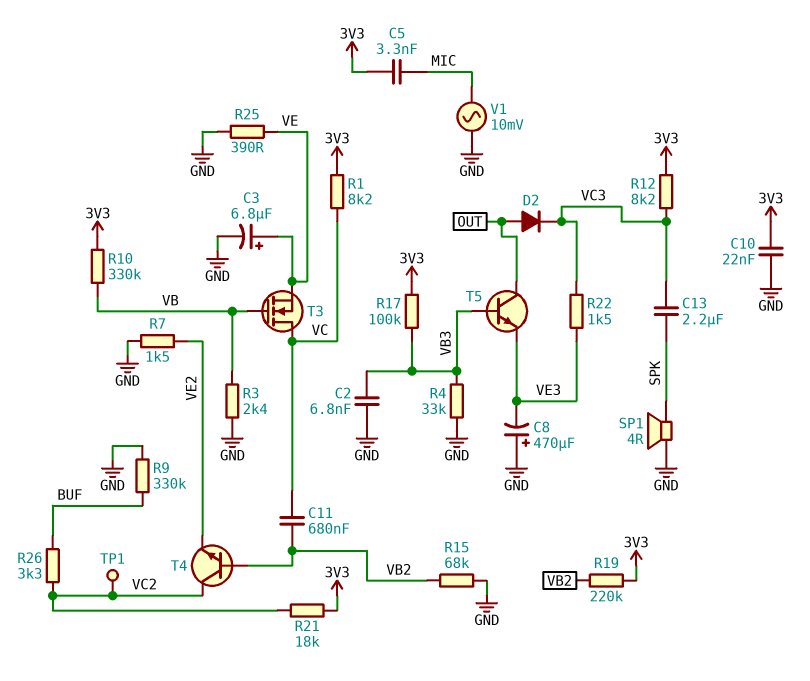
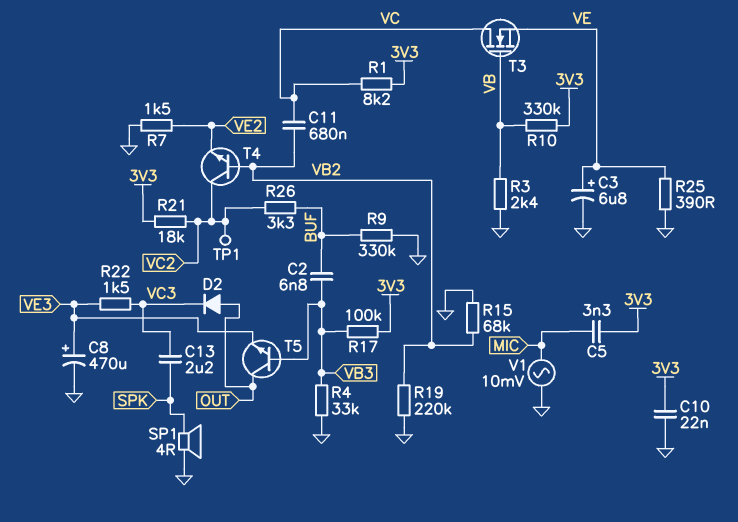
C2: 6.8nF (GND, VB3) -> 6.8nF (BUF, VB3)
C8: 470uF (plus GND, minus VE3) -> 470uF (plus VE3, minus GND)
R12: 8.2k (3V3, VC3) -> none
R19: 220k (3V3, VB2) -> 220k (GND, VB2)

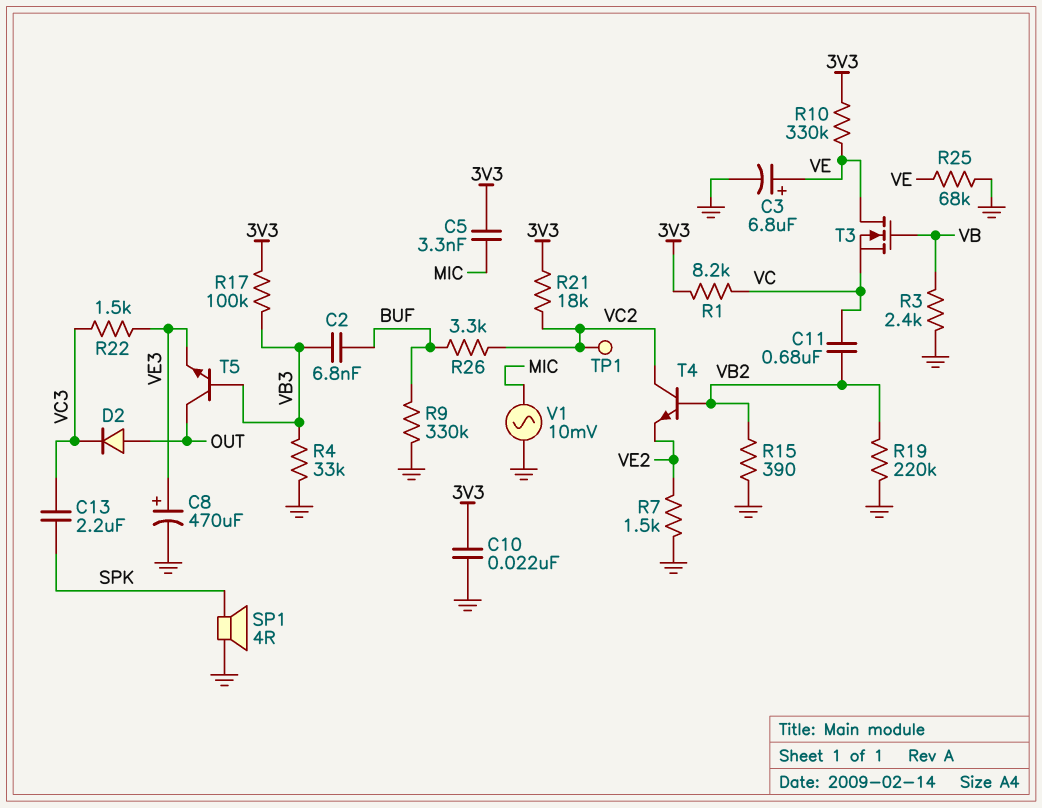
R10: 330k (3V3, VB) -> 330k (3V3, VE)
R15: 68k (GND, VB2) -> 390 (GND, VB2)
R25: 390 (GND, VE) -> 68k (GND, VE)
T3: NMOS (G VB, D VC, S VE) -> NMOS (G VB, D VE, S VC)

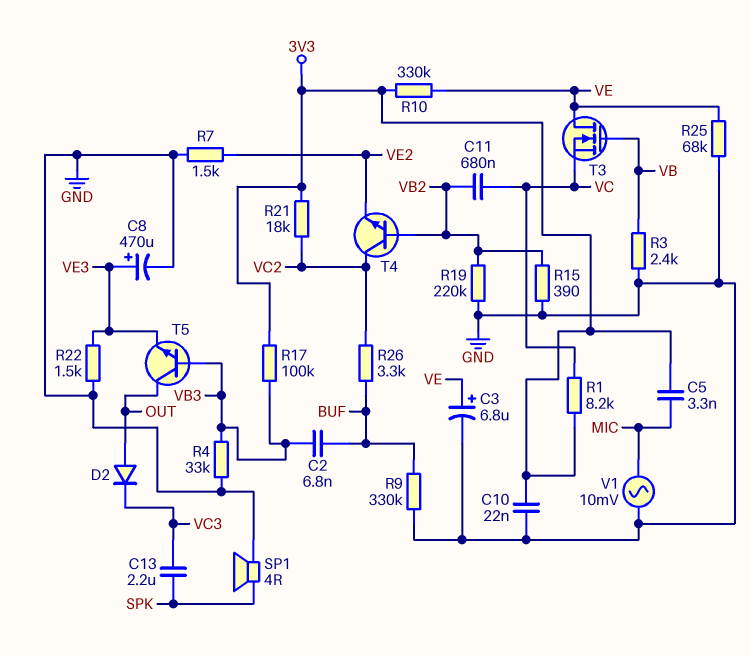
R22: 1.5k (VC3, VE3) -> 1.5k (GND, VE3)
TP1: test point (VC2) -> none

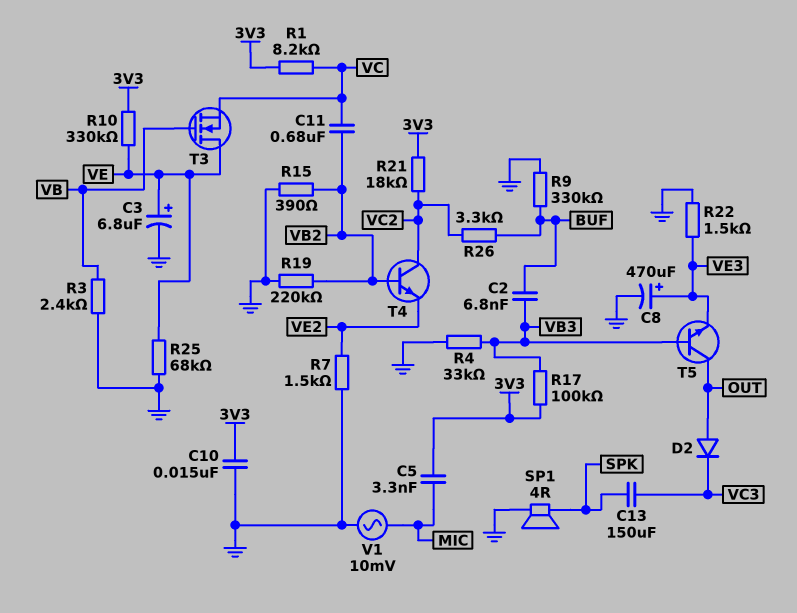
C10: 22nF (3V3, GND) -> 15nF (3V3, GND)
C13: 2.2uF (SPK, VC3) -> 150uF (SPK, VC3)

